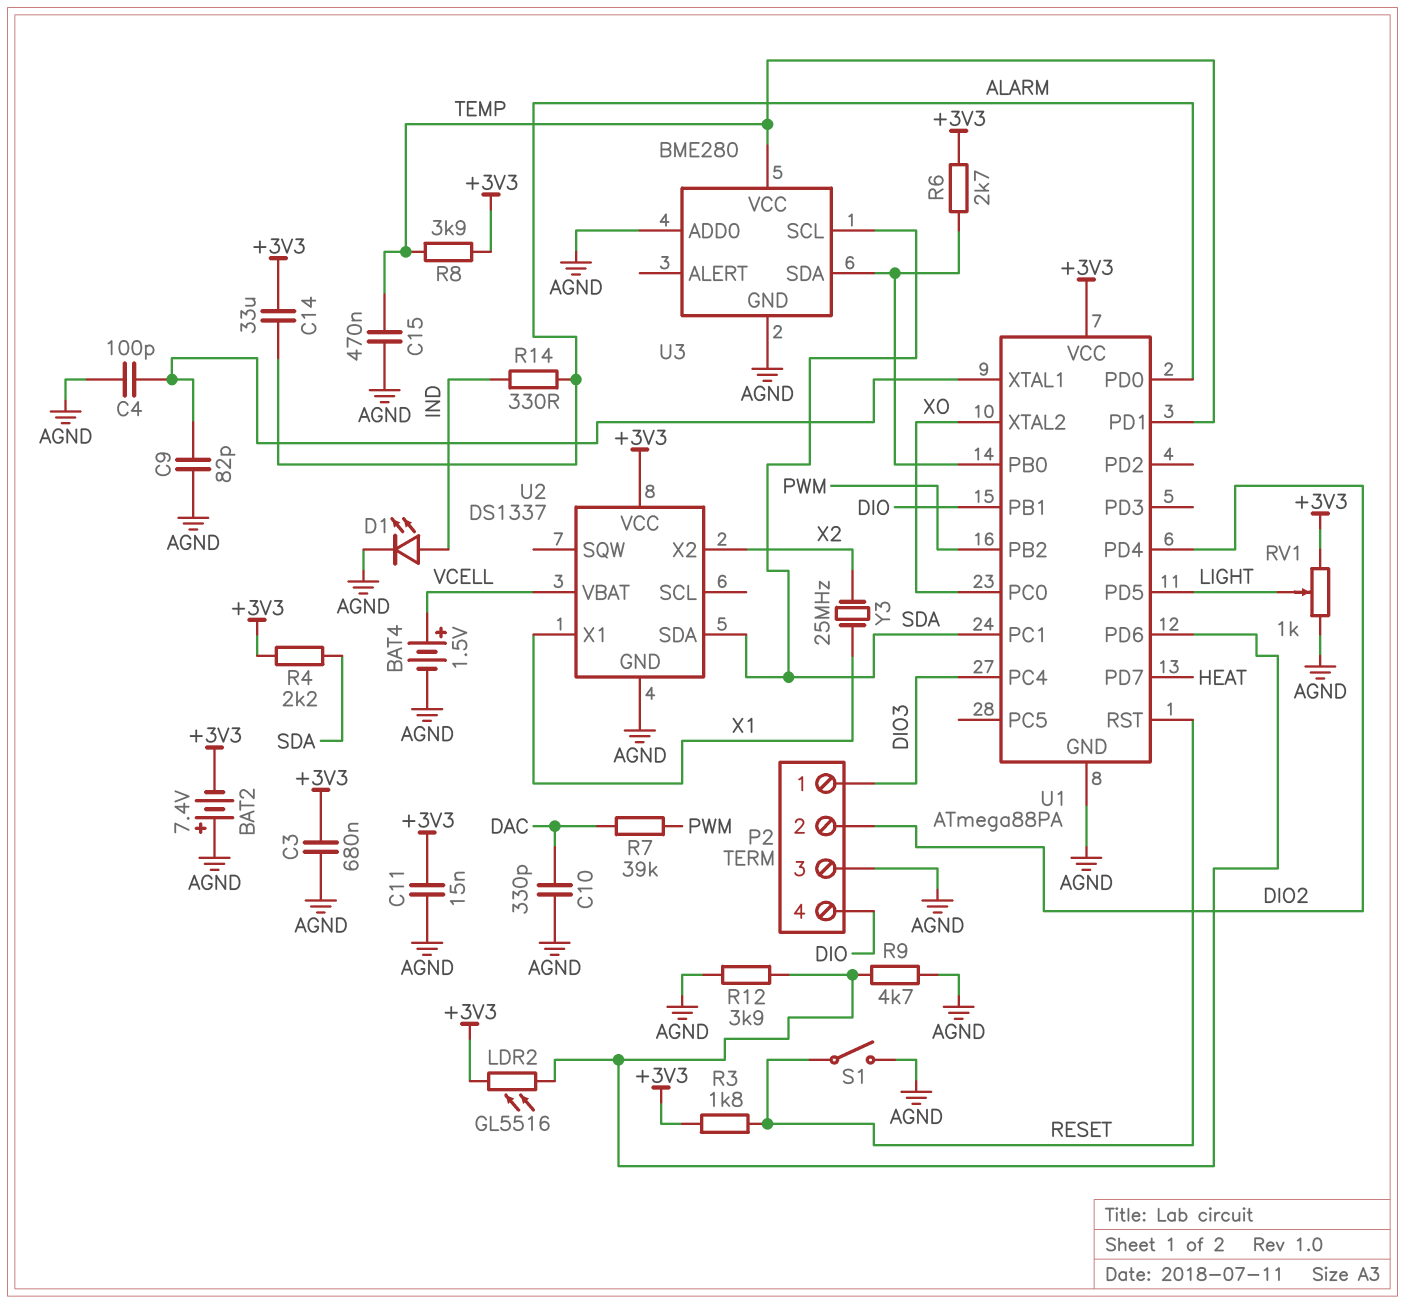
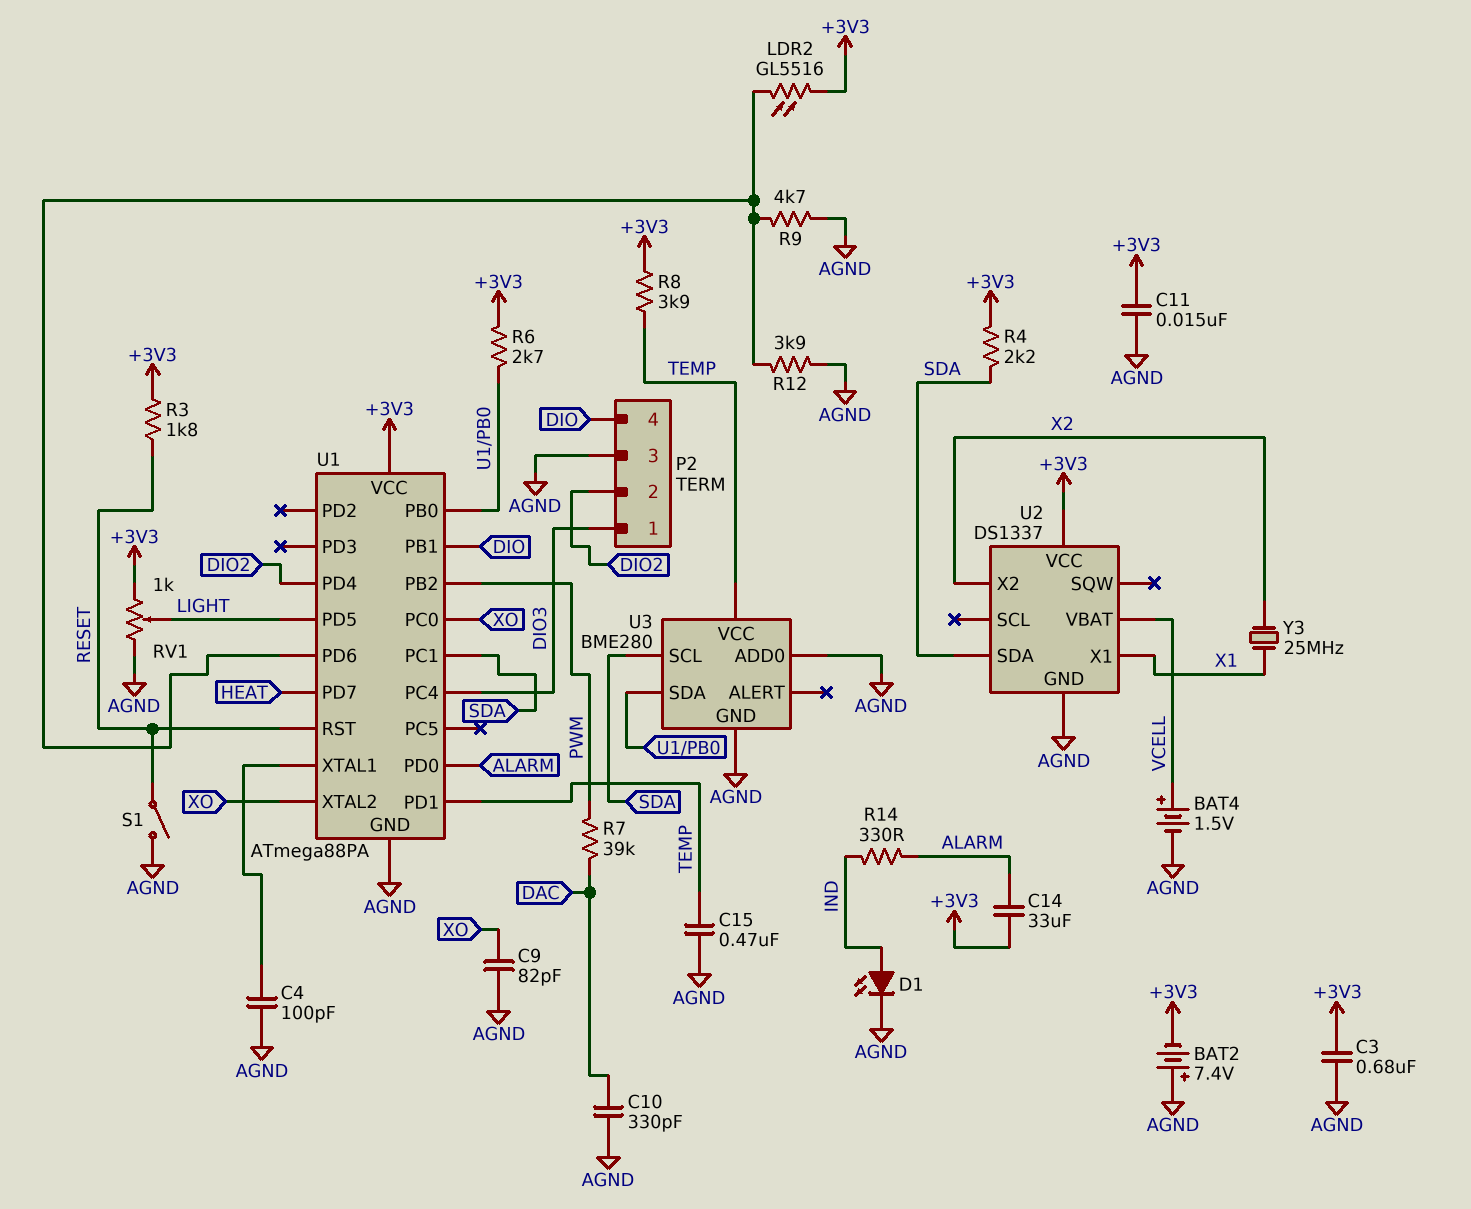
C9: 82pF (AGND, U1/XTAL1) -> 82pF (AGND, XO)

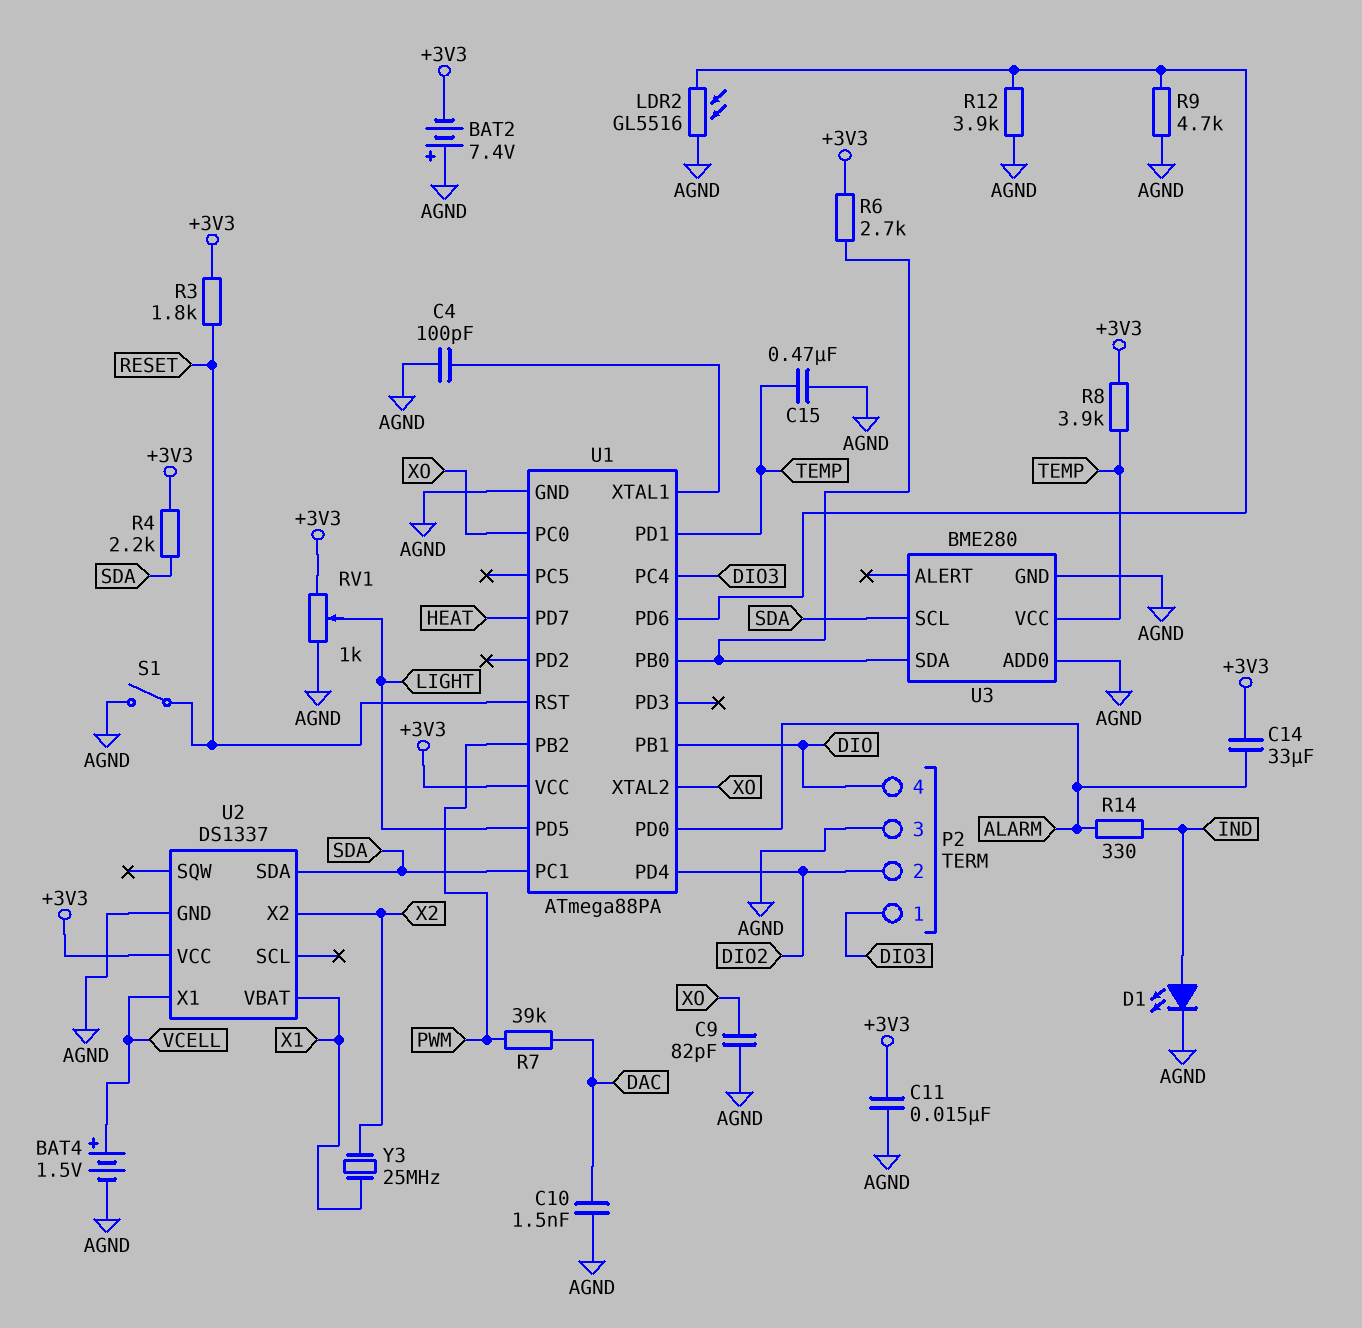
C3: 680nF (+3V3, AGND) -> none
C10: 330pF (AGND, DAC) -> 1.5nF (AGND, DAC)
LDR2: GL5516 (+3V3, U1/PD6) -> GL5516 (AGND, U1/PD6)
U2 pin VBAT: VCELL -> X1
U2 pin X1: X1 -> VCELL

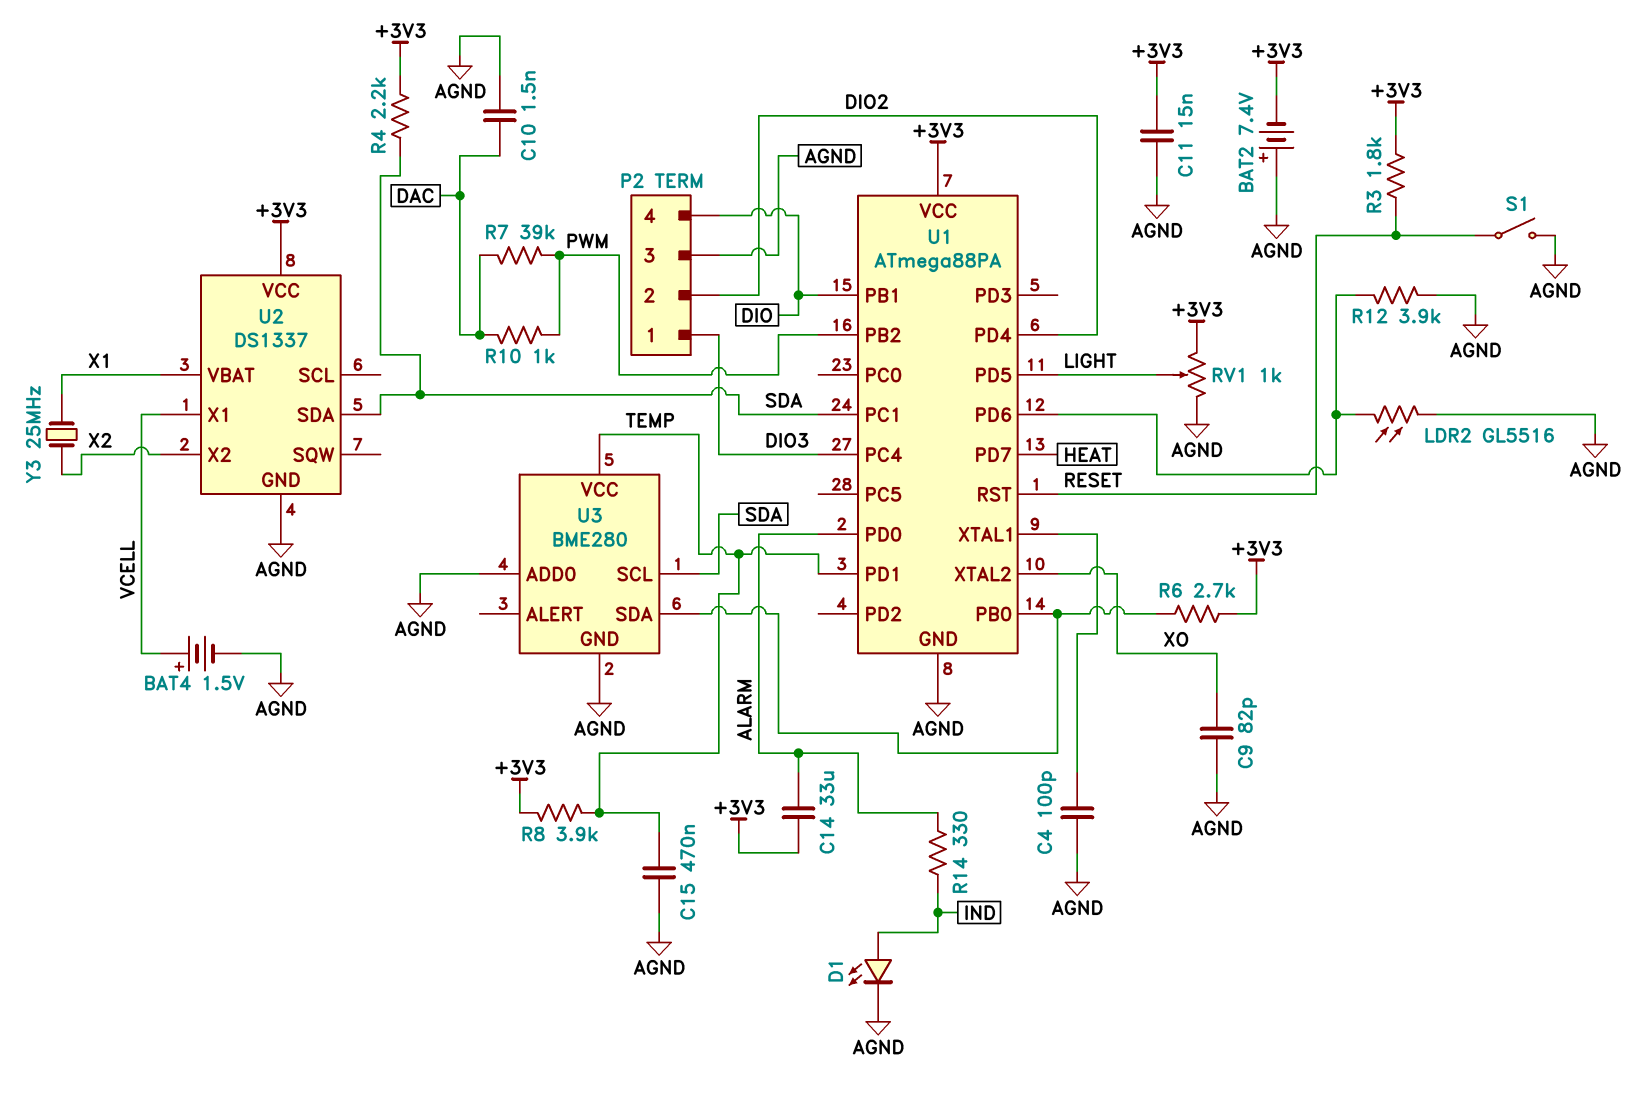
R9: 4.7k (AGND, U1/PD6) -> none
R10: none -> 1k (DAC, PWM)
U1 pin PC0: XO -> none

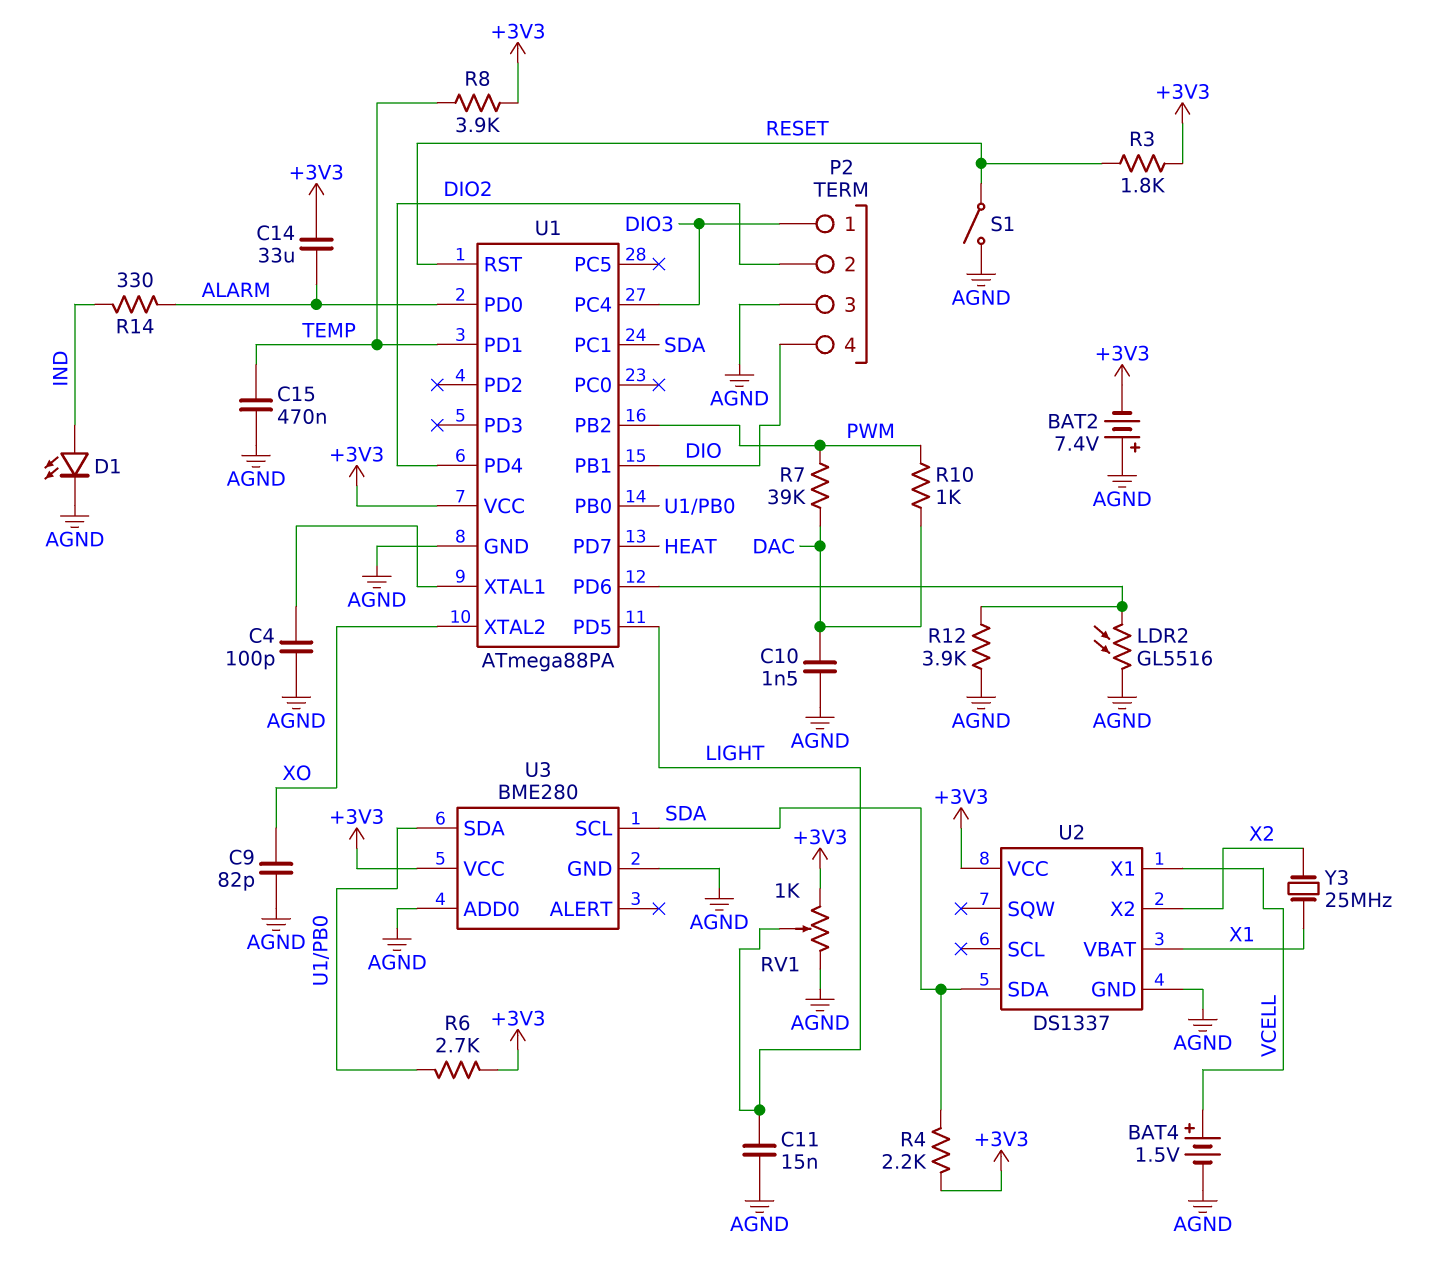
C11: 15nF (+3V3, AGND) -> 15nF (AGND, LIGHT)
U3 pin VCC: TEMP -> +3V3

